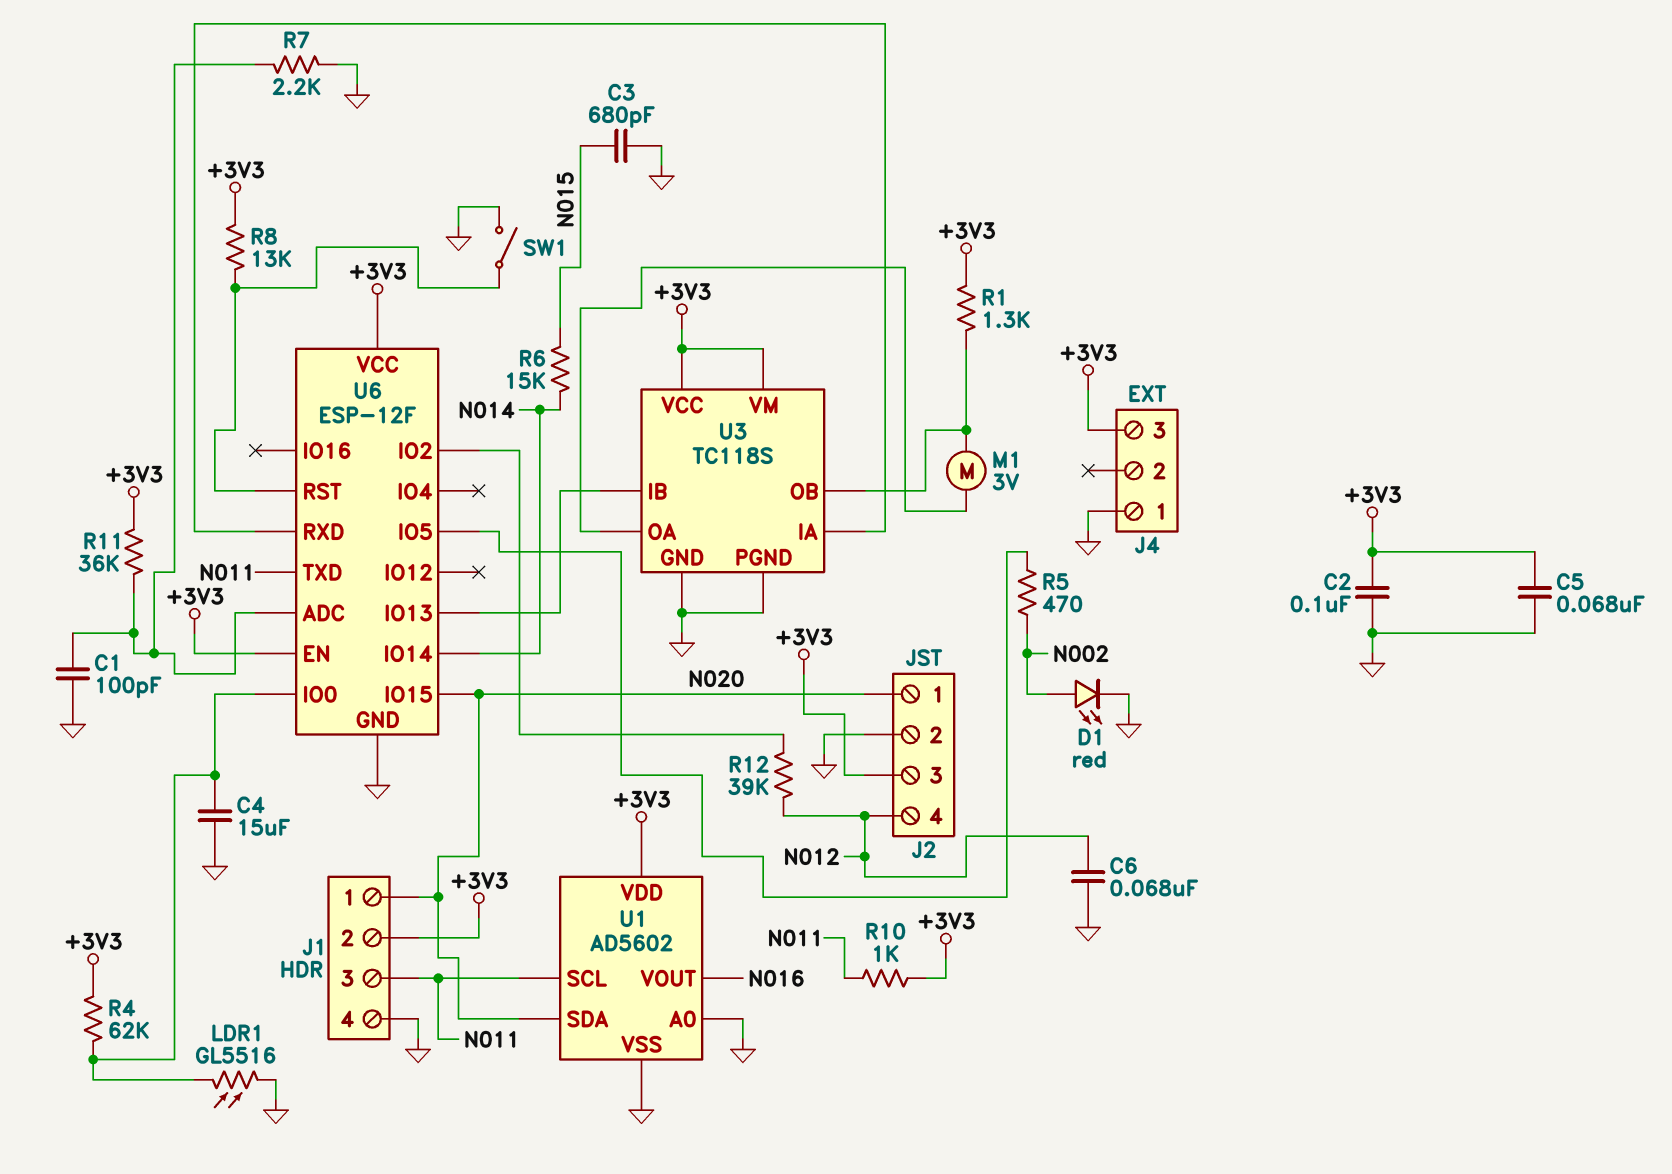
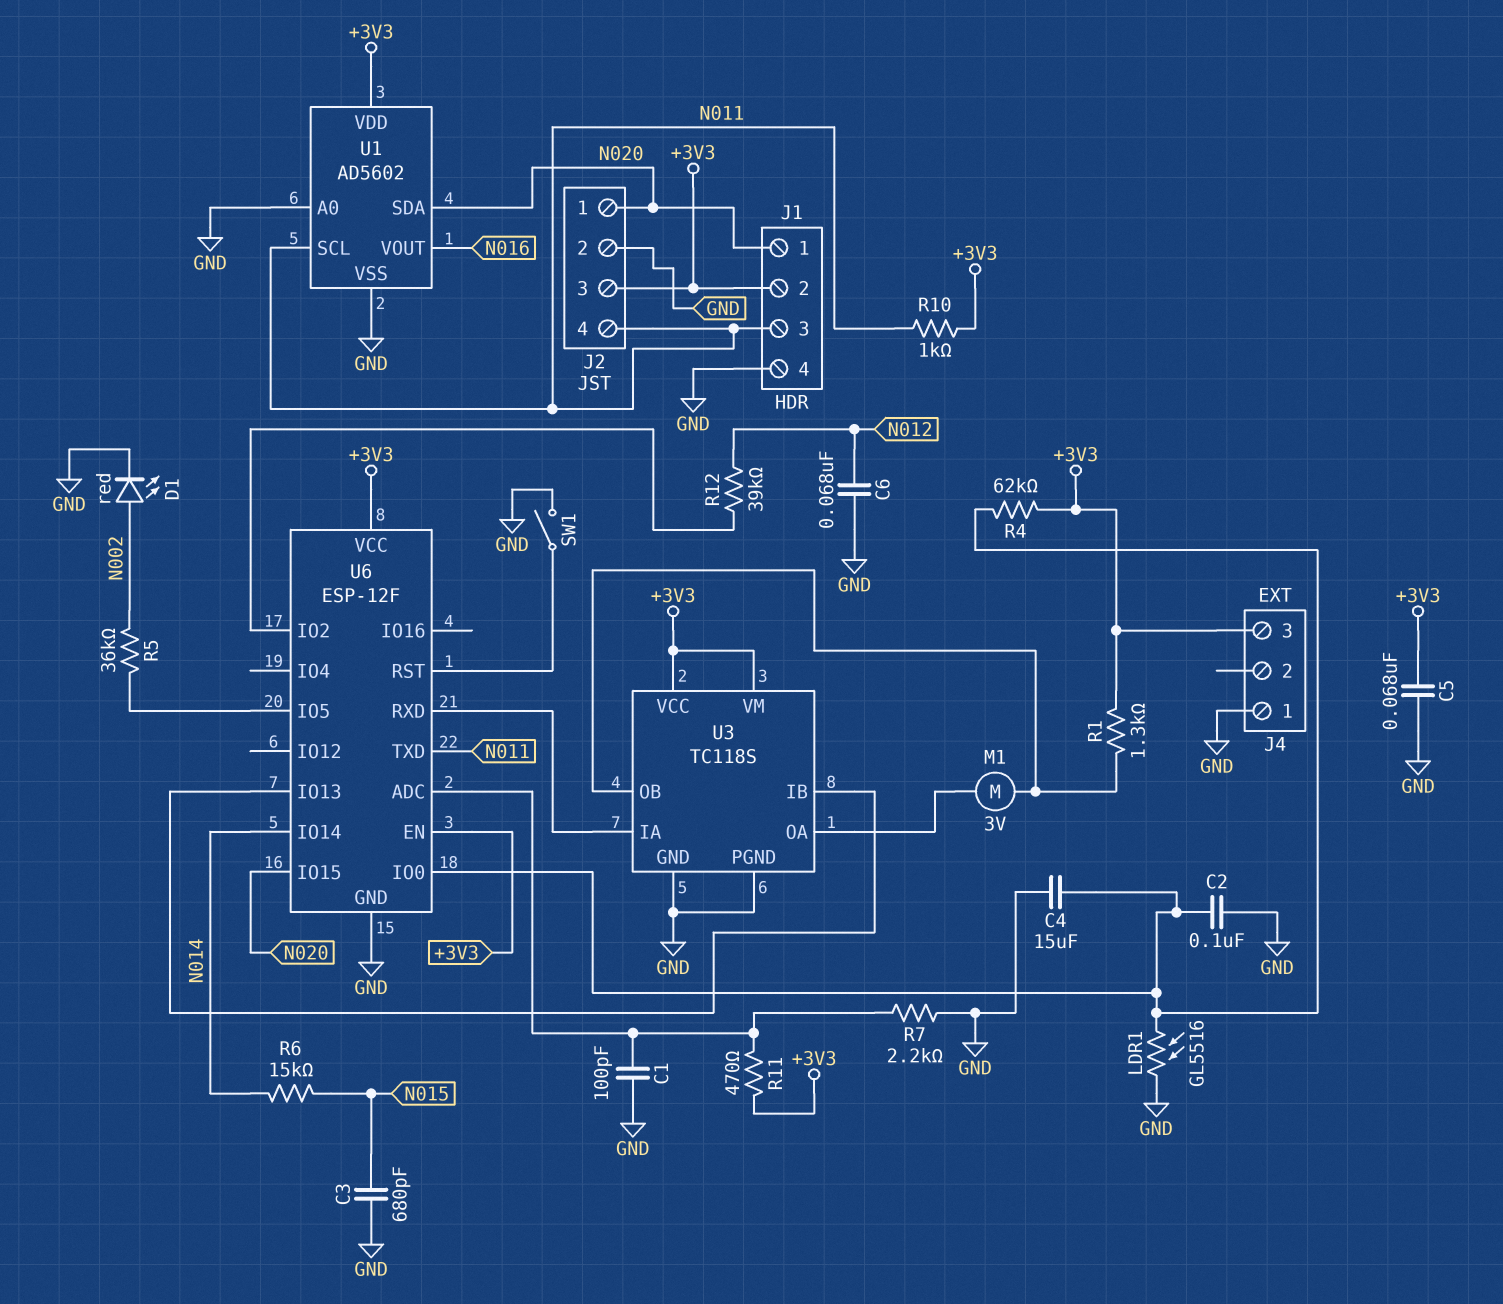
C2: 100nF (+3V3, GND) -> 100nF (GND, U6/IO0)
J2 pin 4: N012 -> N011
R5: 470 (N002, U6/IO5) -> 36k (N002, U6/IO5)
R8: 13k (+3V3, U6/RST) -> none
R11: 36k (+3V3, U6/ADC) -> 470 (+3V3, U6/ADC)

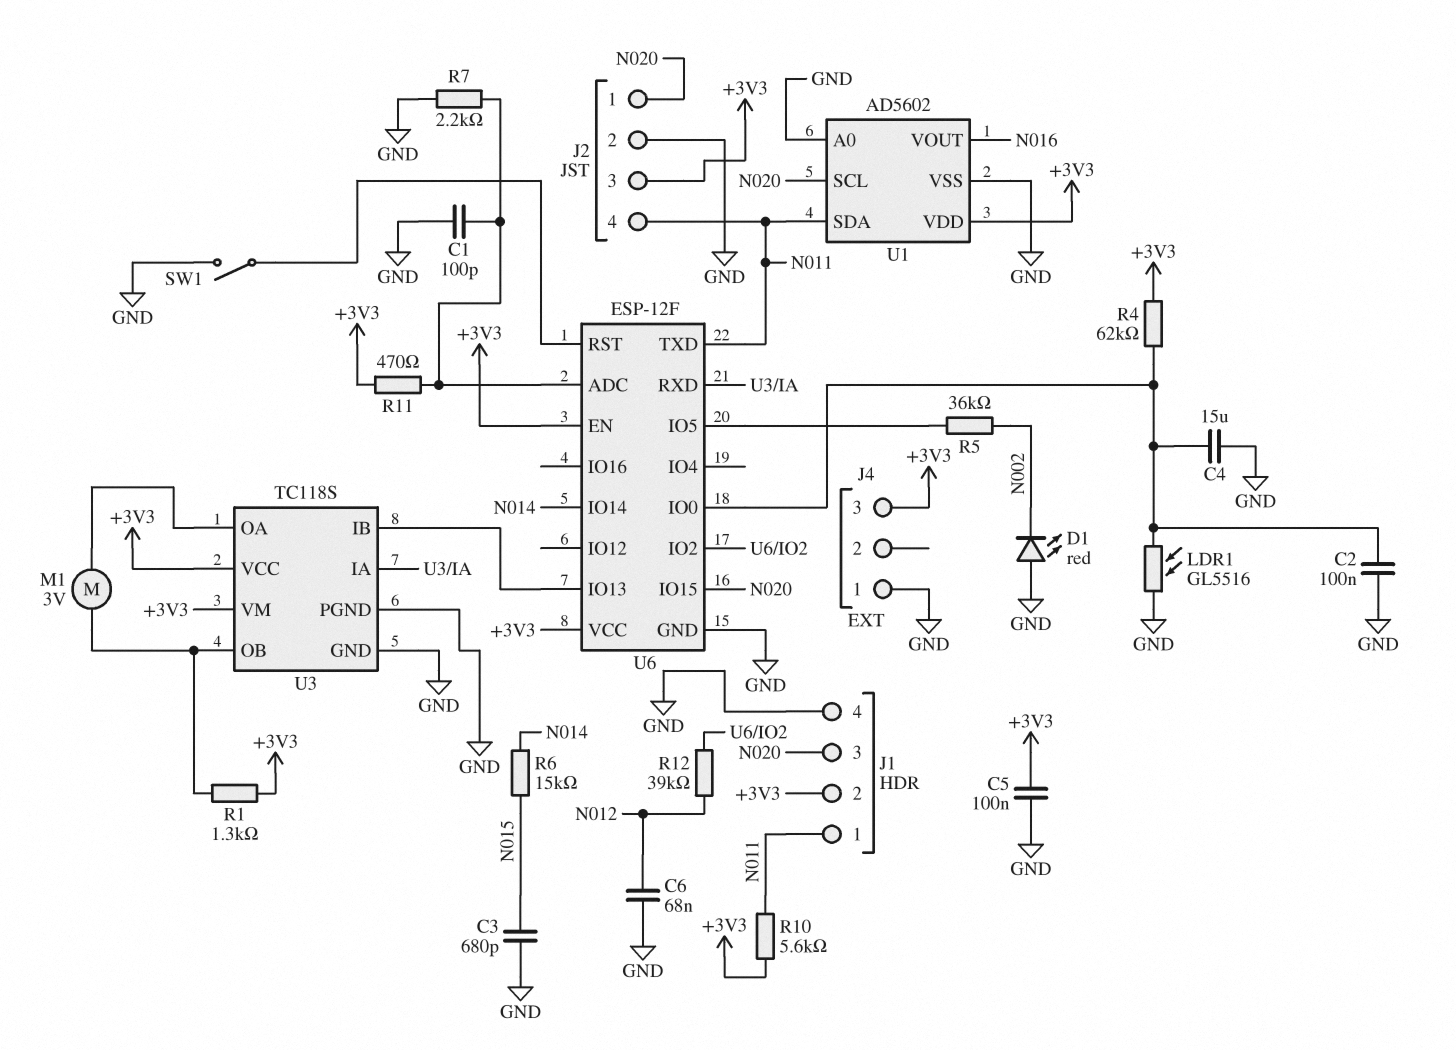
C5: 68nF (+3V3, GND) -> 100nF (+3V3, GND)
D1: LED red (A N002, K GND) -> LED red (A GND, K N002)
J1 pin 1: N020 -> N011
J1 pin 3: N011 -> N020
R10: 1k (+3V3, N011) -> 5.6k (+3V3, N011)
U1 pin SCL: N011 -> N020
U1 pin SDA: N020 -> N011

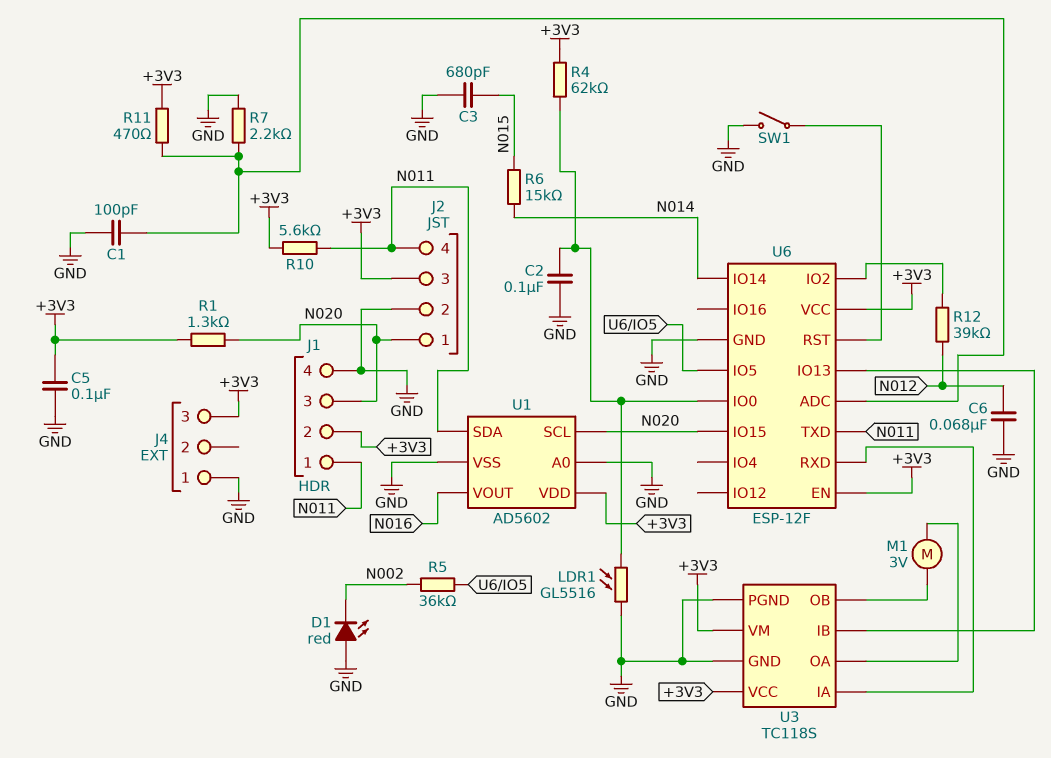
C4: 15uF (GND, U6/IO0) -> none
R1: 1.3k (+3V3, U3/OB) -> 1.3k (+3V3, N020)

